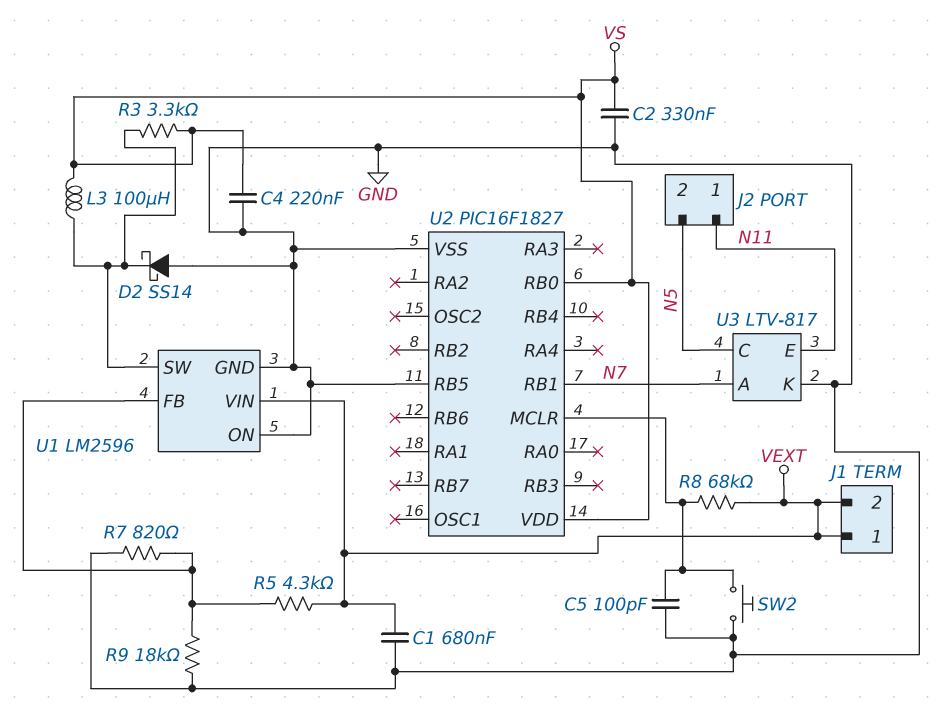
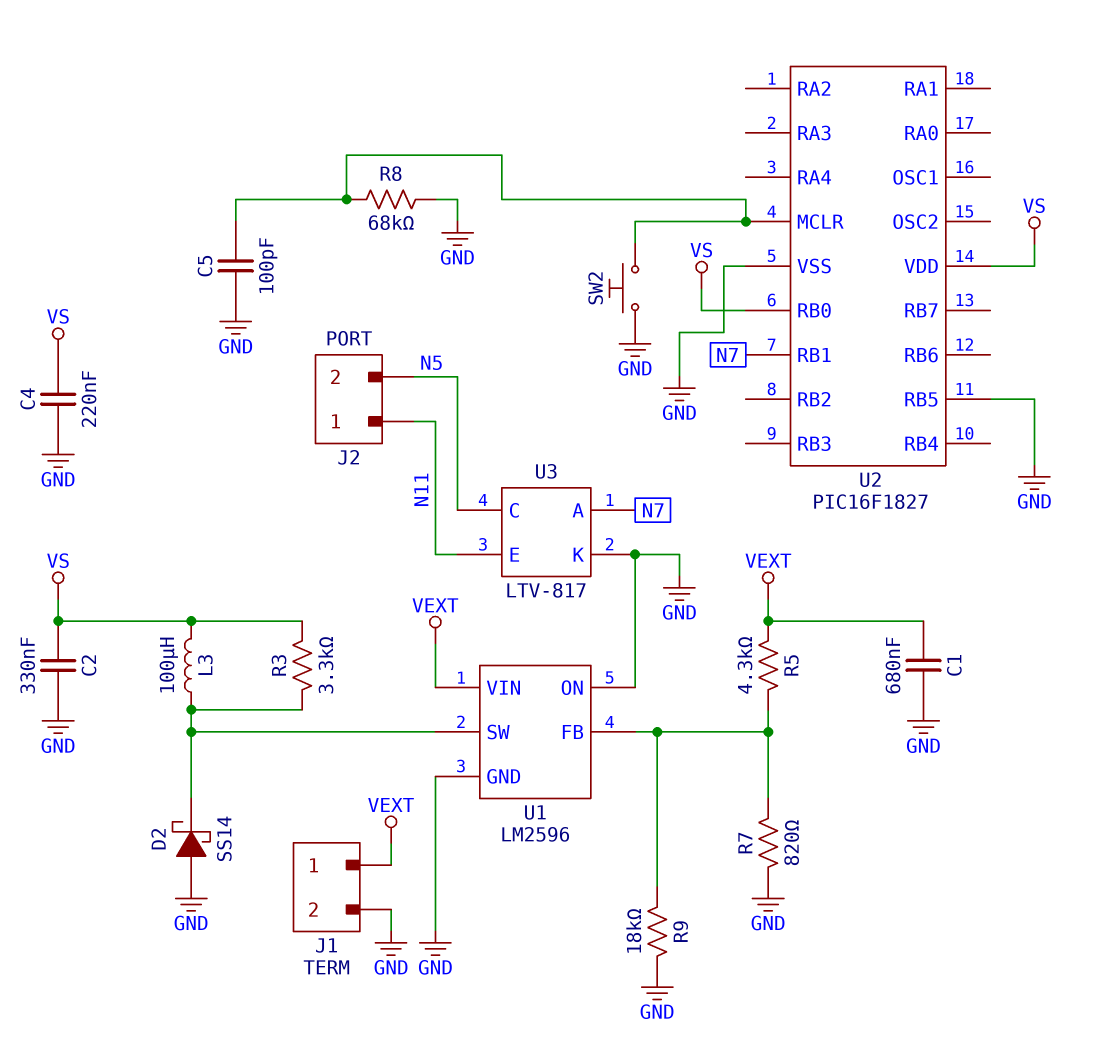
J1 pin 2: VEXT -> GND
R8: 68k (U2/MCLR, VEXT) -> 68k (GND, U2/MCLR)

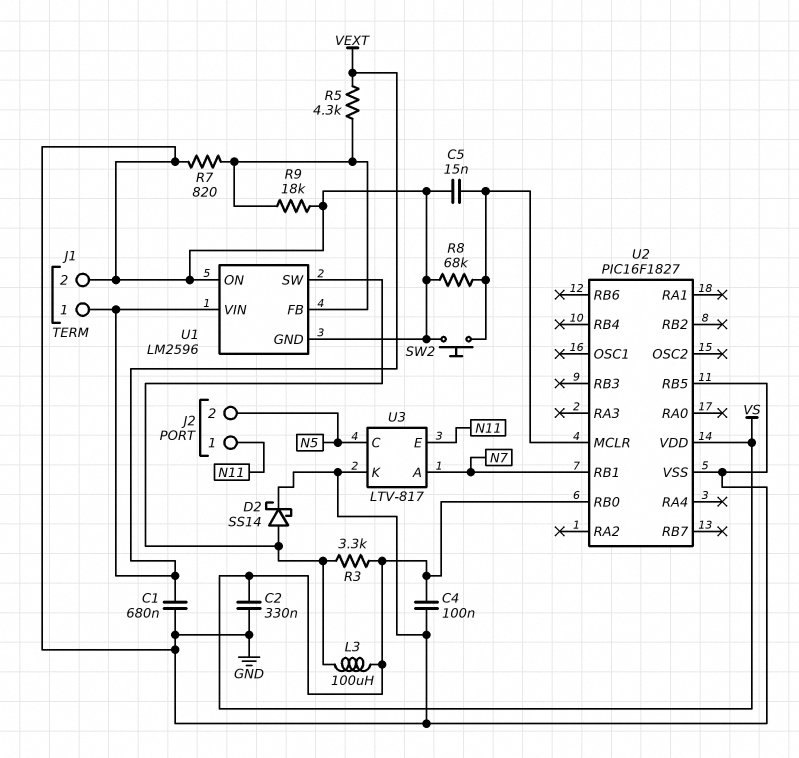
C4: 220nF (GND, VS) -> 100nF (GND, VS)
C5: 100pF (GND, U2/MCLR) -> 15nF (GND, U2/MCLR)
D2: schottky SS14 (A GND, K U1/SW) -> schottky SS14 (A U1/SW, K GND)

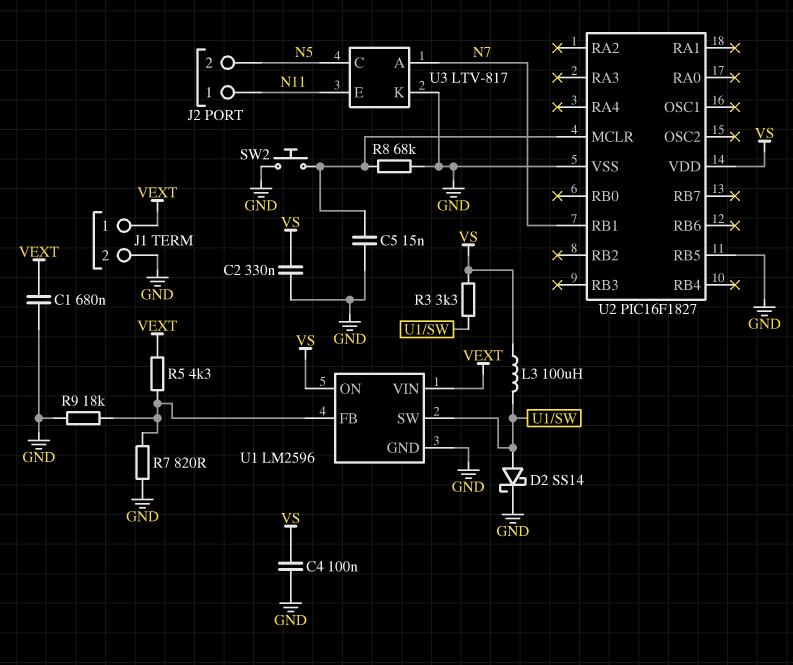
U1 pin ON: GND -> VS
U2 pin RB0: VS -> none

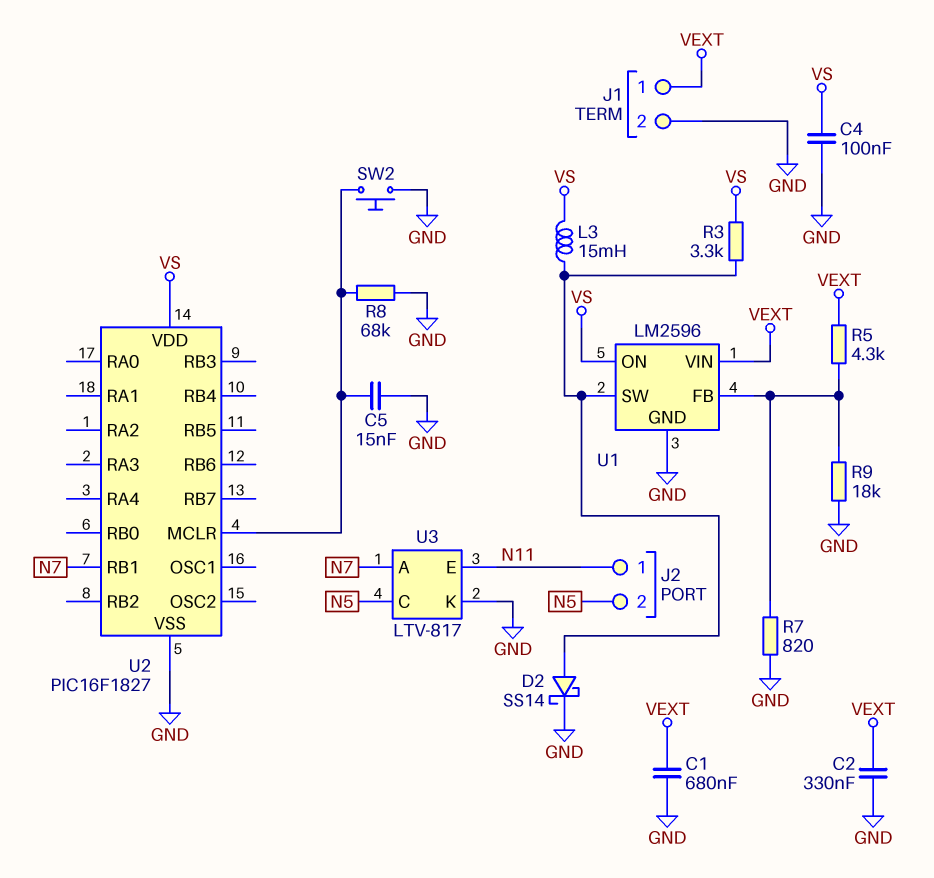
C2: 330nF (GND, VS) -> 330nF (GND, VEXT)
L3: 100uH (U1/SW, VS) -> 15mH (U1/SW, VS)
U2 pin RB5: GND -> none

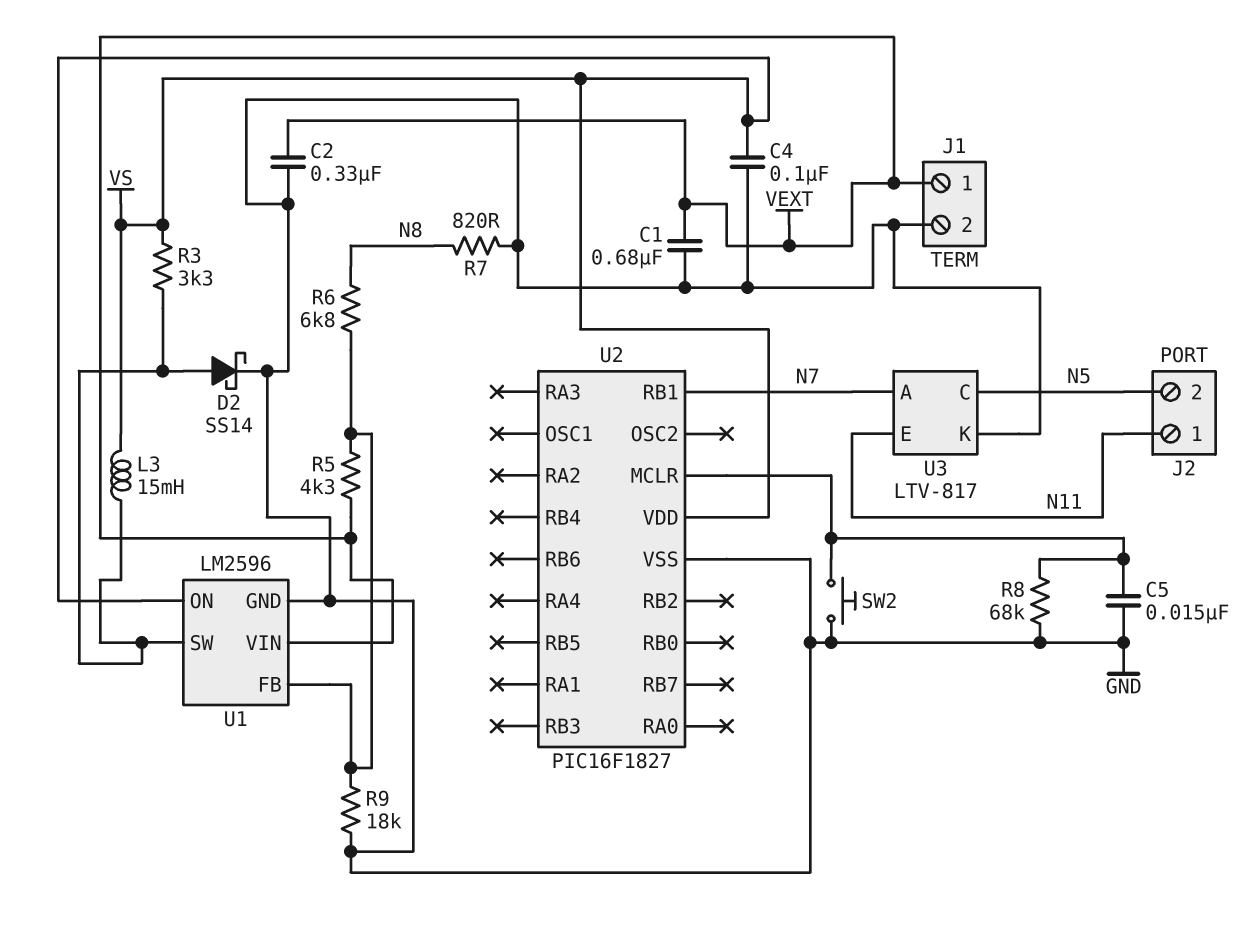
R6: none -> 6.8k (N8, U1/FB)
R7: 820 (GND, U1/FB) -> 820 (GND, N8)

